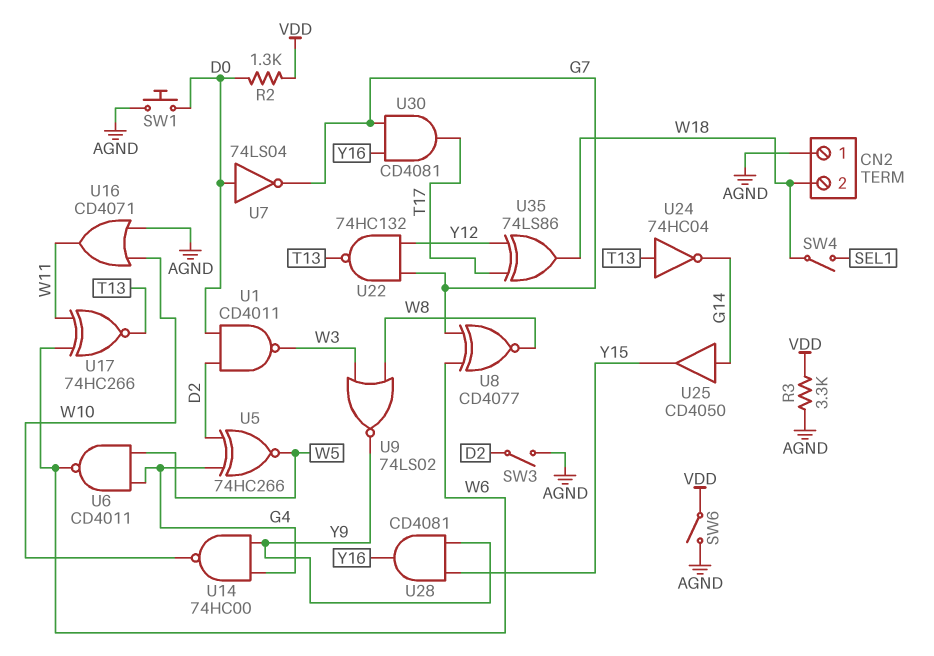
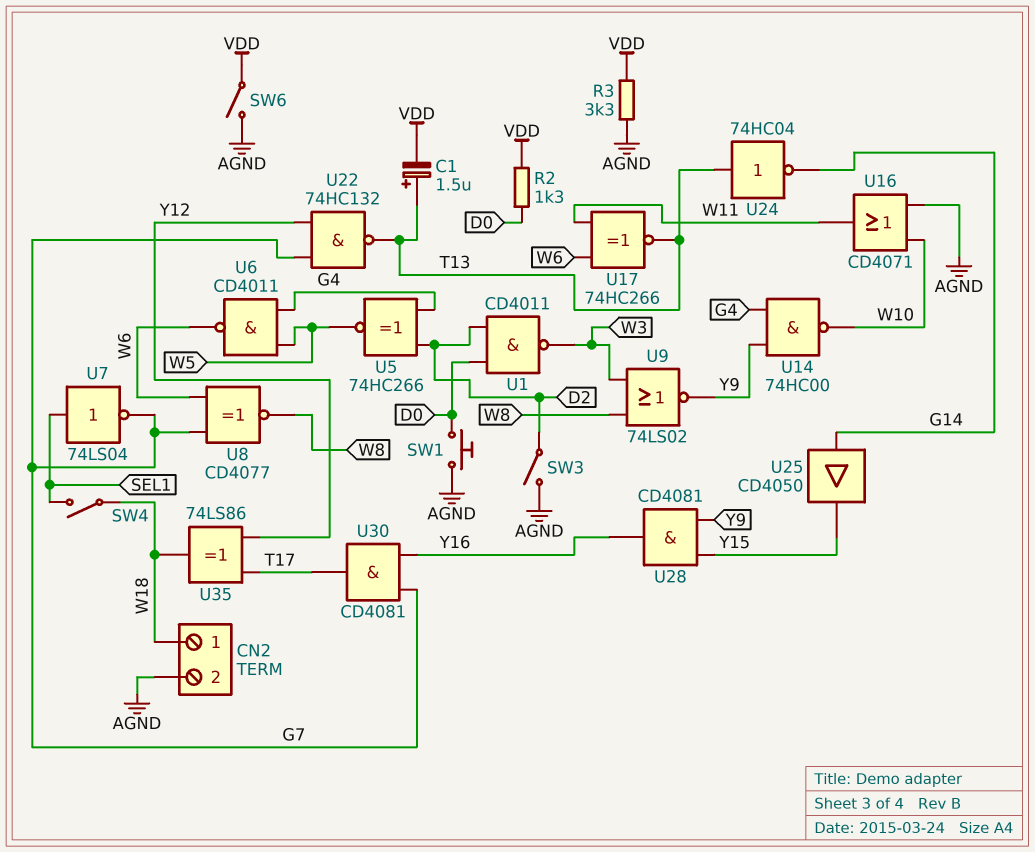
C1: none -> 1.5uF (plus T13, minus VDD)
CN2 pin 1: AGND -> W18
CN2 pin 2: W18 -> AGND
U7: NOT 74LS04 (in D0, out G7) -> NOT 74LS04 (in SEL1, out G7)

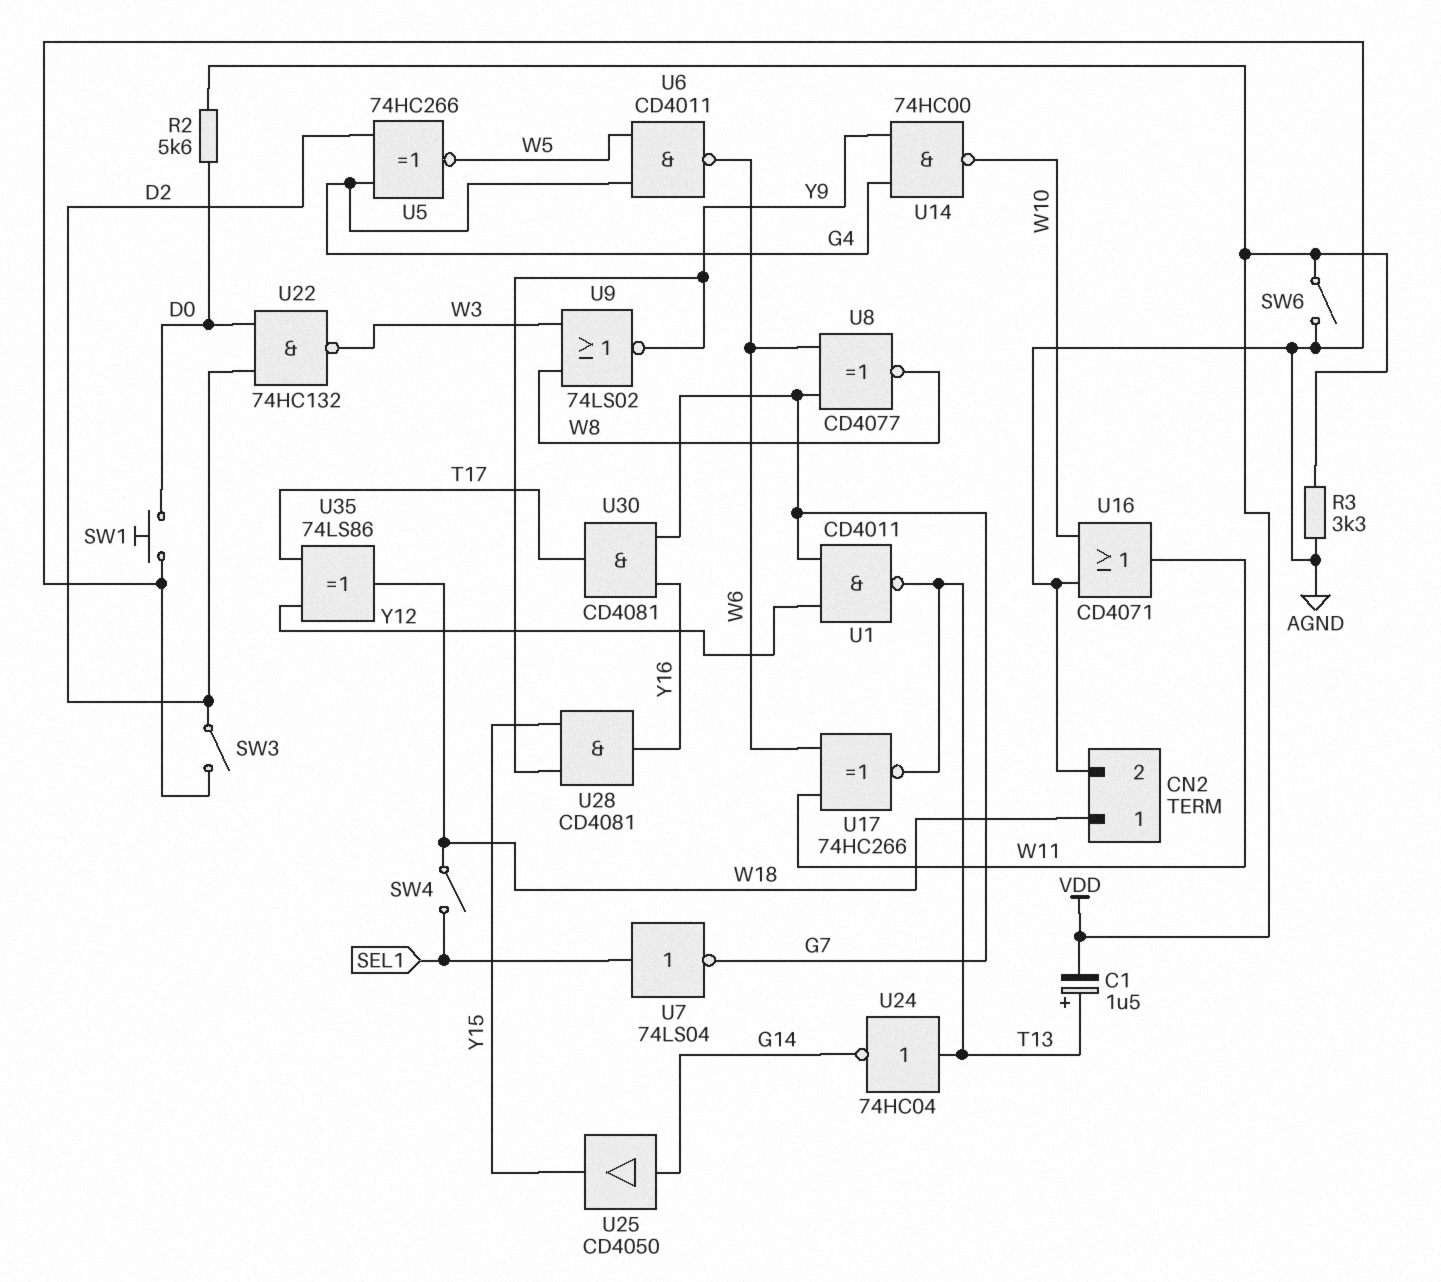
R2: 1.3k (D0, VDD) -> 5.6k (D0, VDD)
U1: NAND CD4011 (in D0, in D2, out W3) -> NAND CD4011 (in G7, in Y12, out T13)
U22: NAND 74HC132 (in G7, in Y12, out T13) -> NAND 74HC132 (in D0, in D2, out W3)

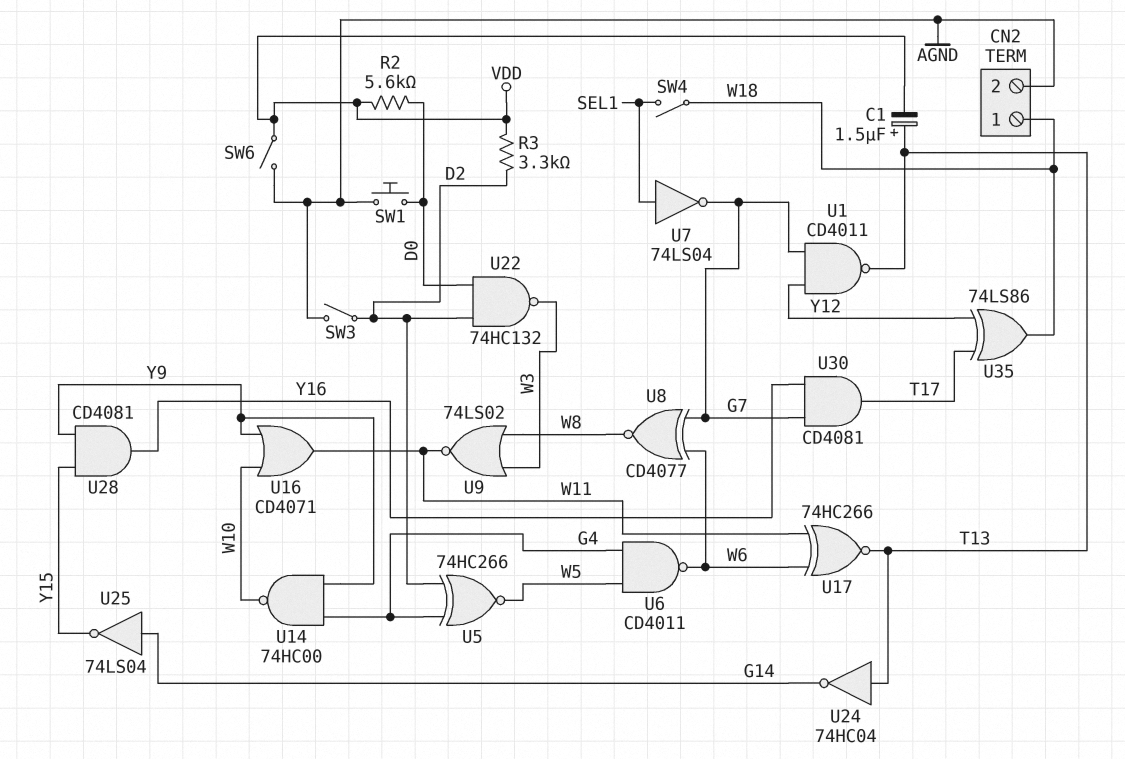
R3: 3.3k (AGND, VDD) -> 3.3k (D2, VDD)
U9: NOR 74LS02 (in W3, in W8, out Y9) -> NOR 74LS02 (in W3, in W8, out W11)
U16: OR CD4071 (in AGND, in W10, out W11) -> OR CD4071 (in W10, in Y9, out W11)
U25: buffer CD4050 (in G14, out Y15) -> NOT 74LS04 (in G14, out Y15)

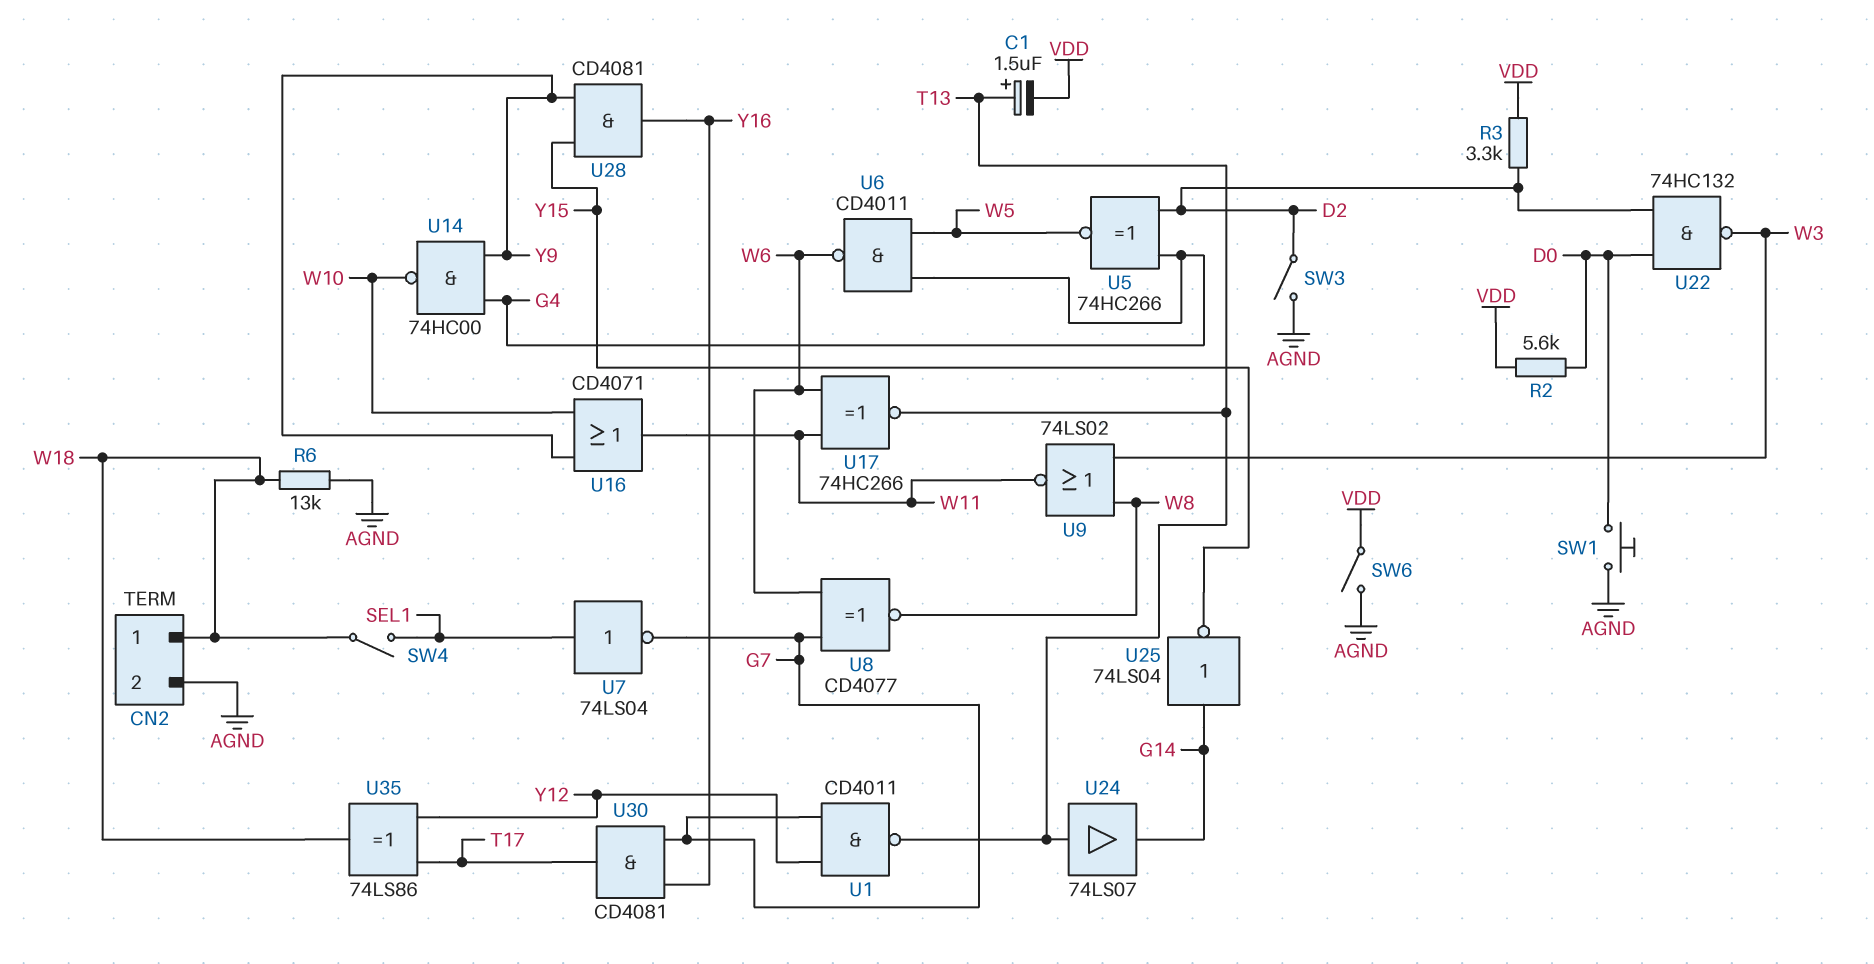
R6: none -> 13k (AGND, W18)
U24: NOT 74HC04 (in T13, out G14) -> buffer 74LS07 (in T13, out G14)

